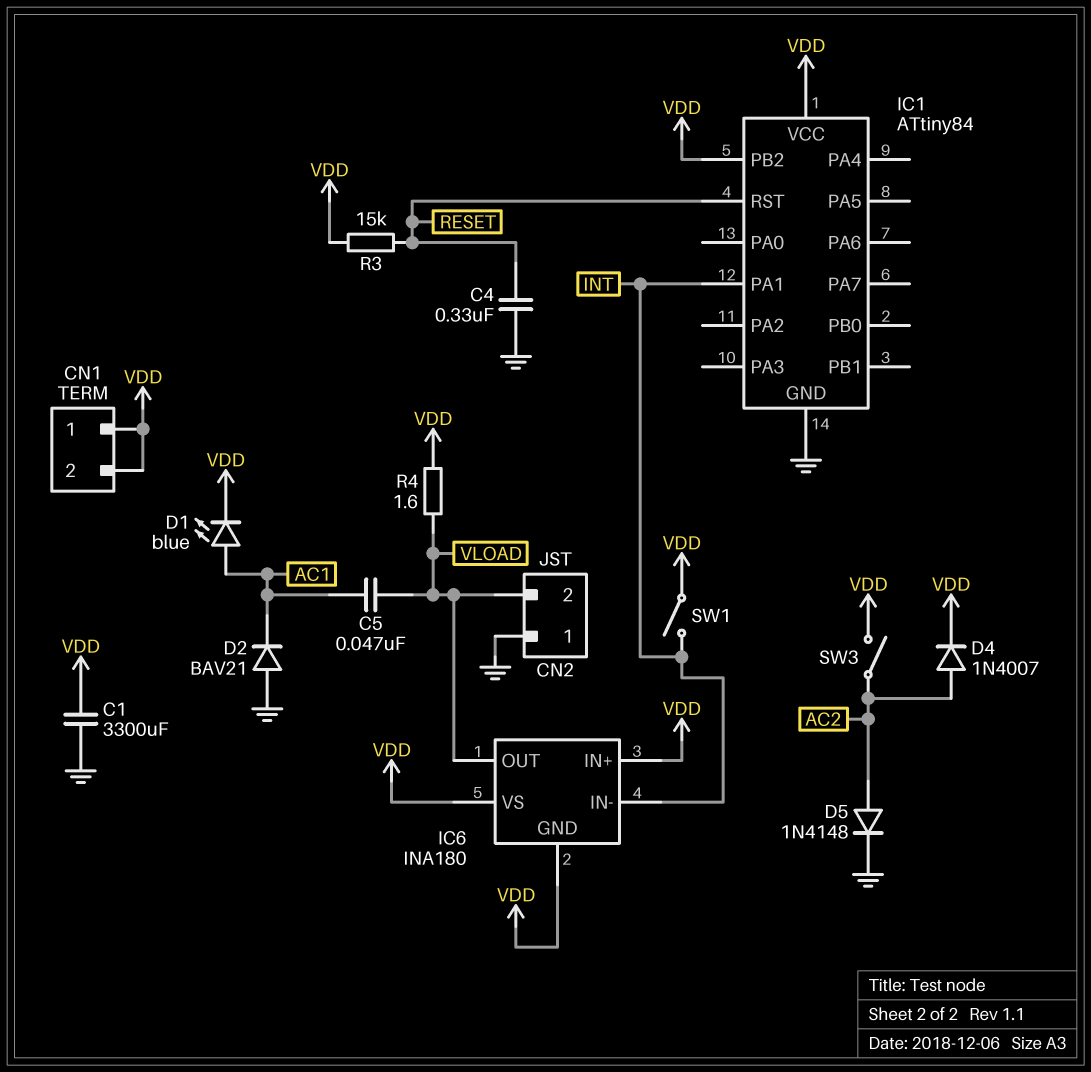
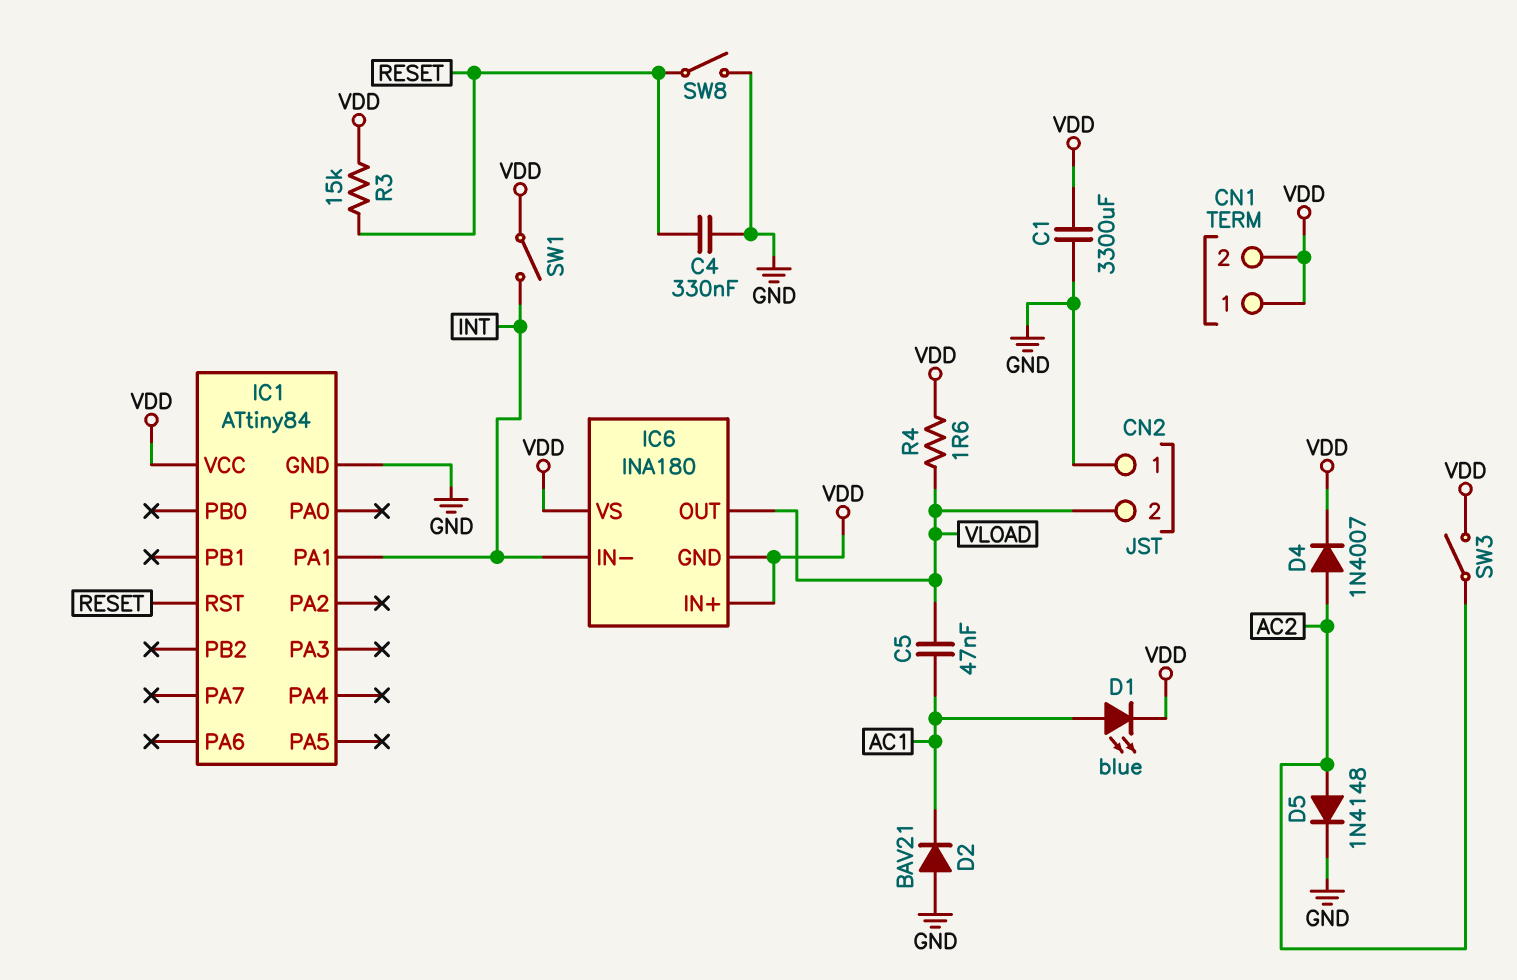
IC1 pin PB2: VDD -> none
SW8: none -> switch (GND, RESET)

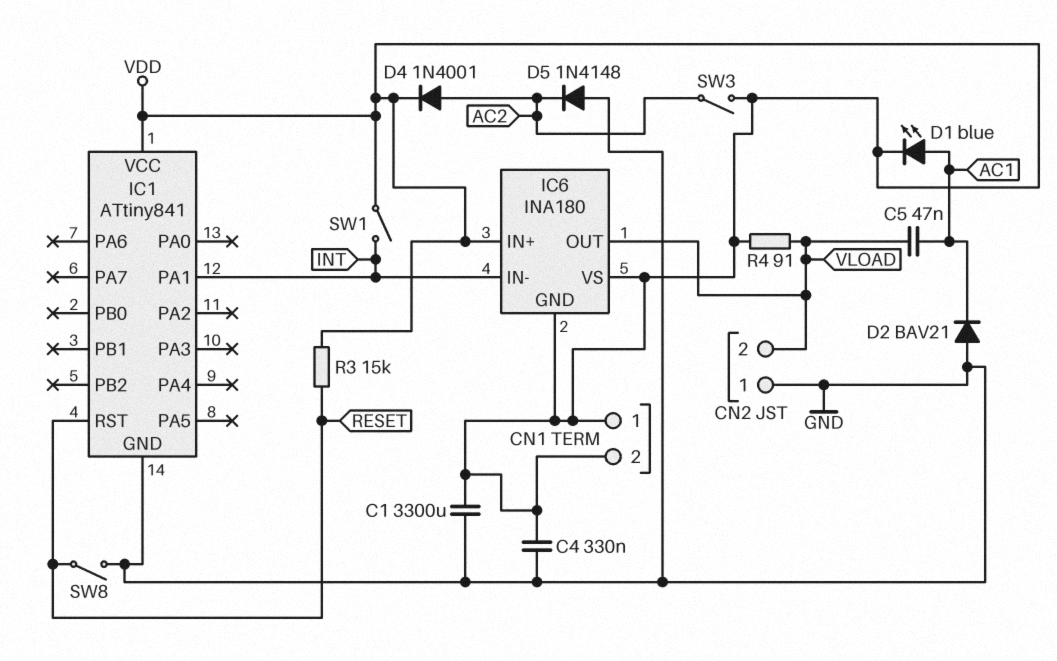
C4: 330nF (GND, RESET) -> 330nF (GND, VDD)
D4: diode 1N4007 (A AC2, K VDD) -> diode 1N4001 (A AC2, K VDD)
D5: diode 1N4148 (A AC2, K GND) -> diode 1N4148 (A GND, K AC2)
IC1: ATtiny84 -> ATtiny841
R4: 1.6 (VDD, VLOAD) -> 91 (VDD, VLOAD)

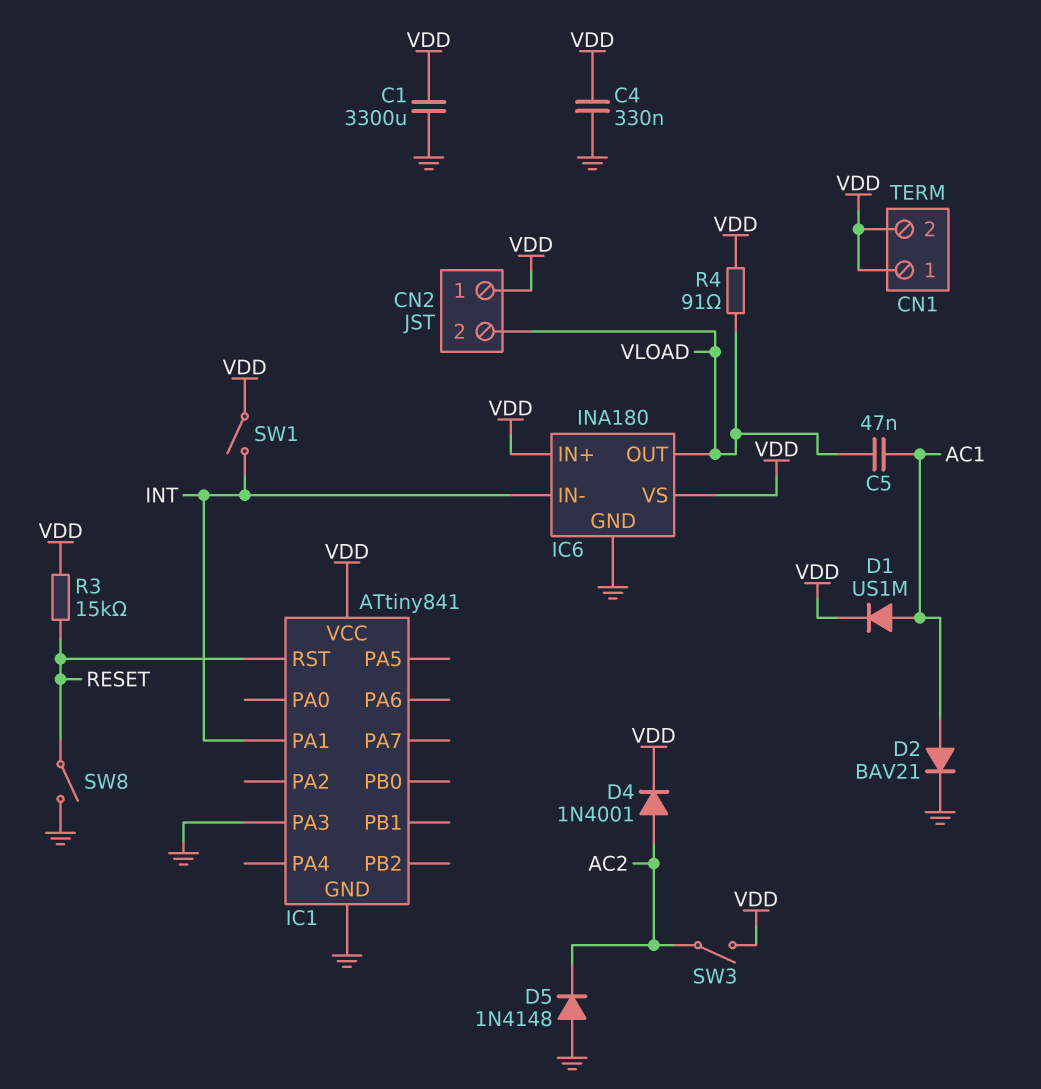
CN2 pin 1: GND -> VDD
D1: LED blue (A AC1, K VDD) -> diode US1M (A AC1, K VDD)
D2: diode BAV21 (A GND, K AC1) -> diode BAV21 (A AC1, K GND)
IC1 pin PA3: none -> GND
IC6 pin GND: VDD -> GND

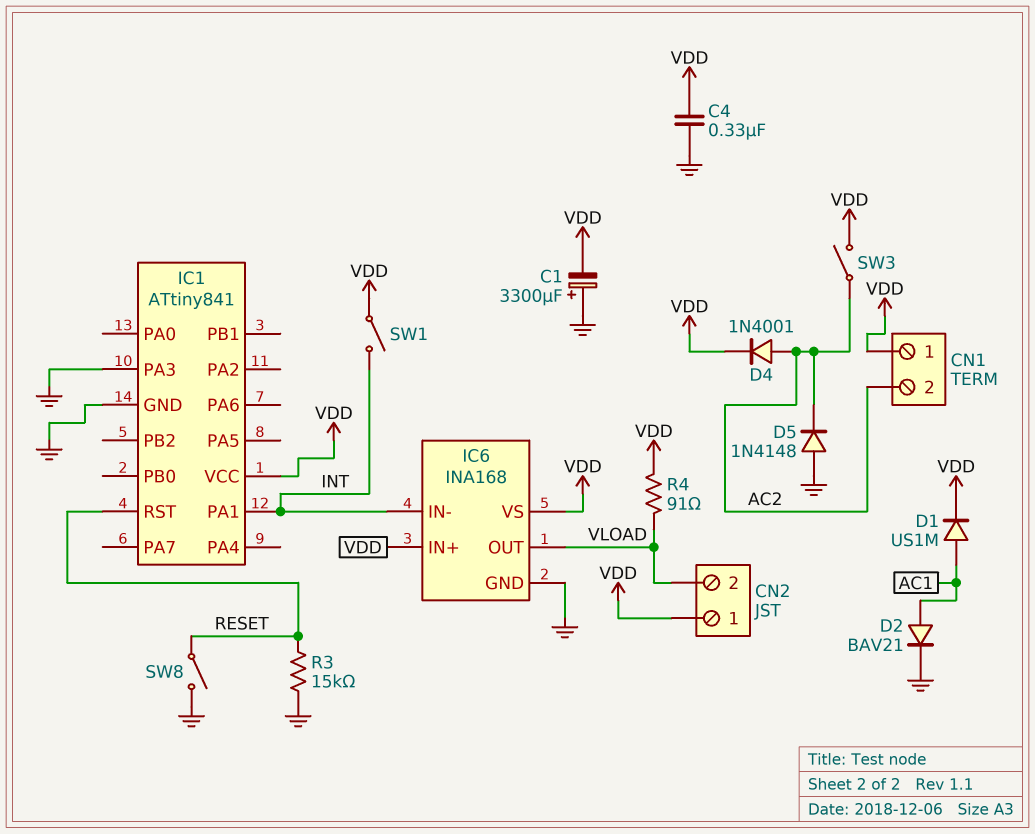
C1: 3300uF (GND, VDD) -> 3300uF (plus GND, minus VDD)
C5: 47nF (AC1, VLOAD) -> none
CN1 pin 2: VDD -> AC2
IC6: INA180 -> INA168
R3: 15k (RESET, VDD) -> 15k (GND, RESET)

